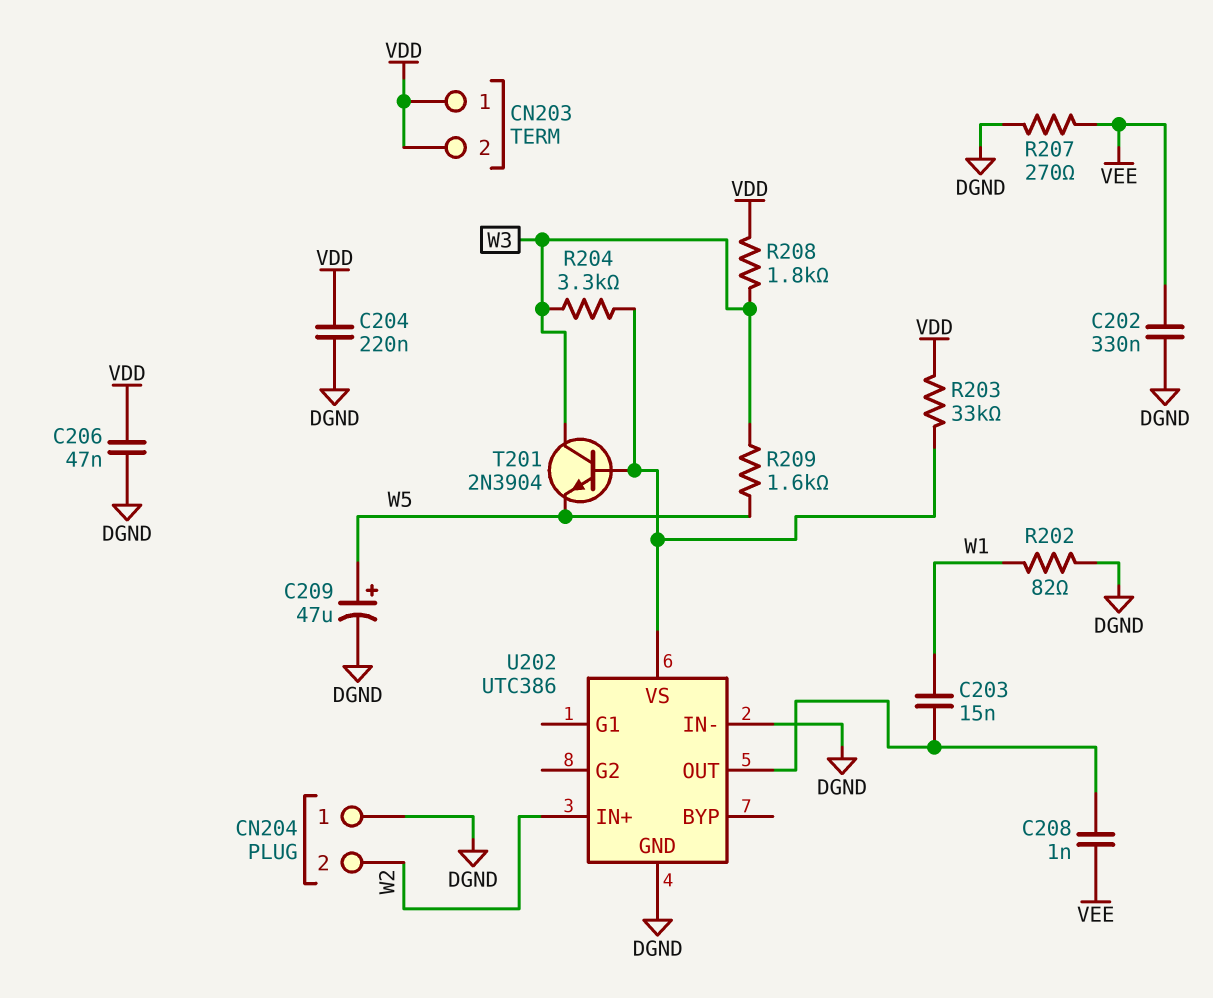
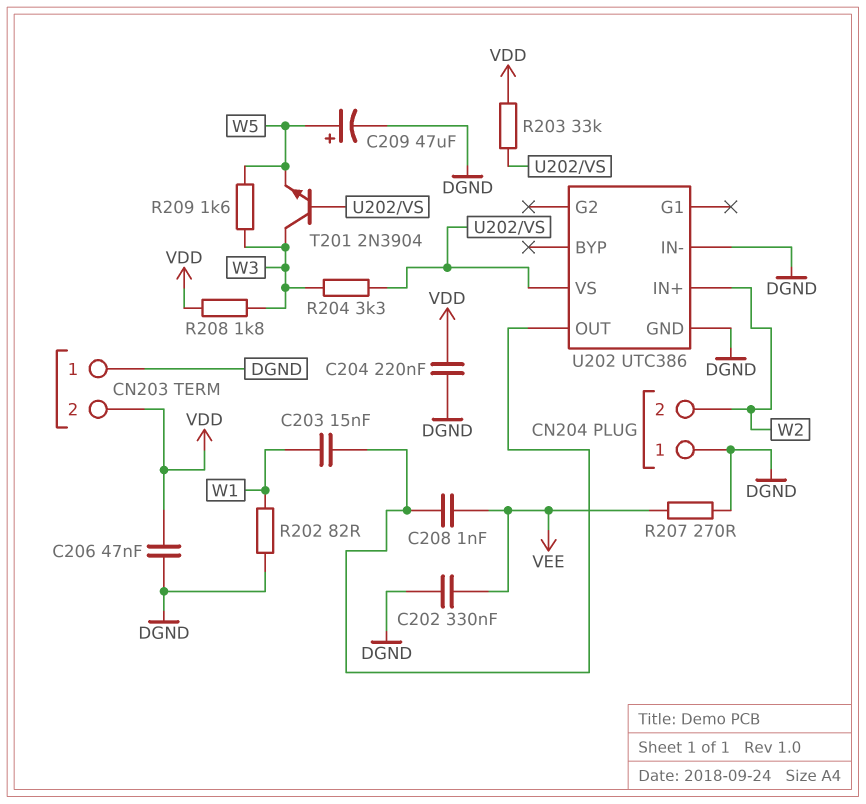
CN203 pin 1: VDD -> DGND

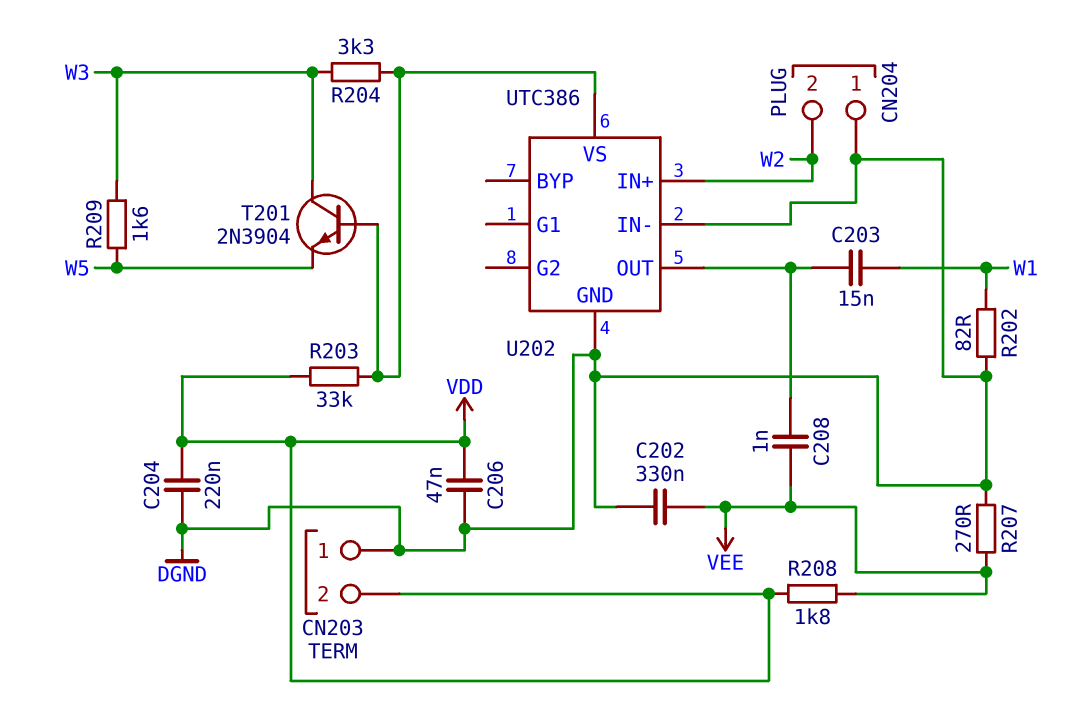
C209: 47uF (plus W5, minus DGND) -> none
R208: 1.8k (VDD, W3) -> 1.8k (VDD, VEE)

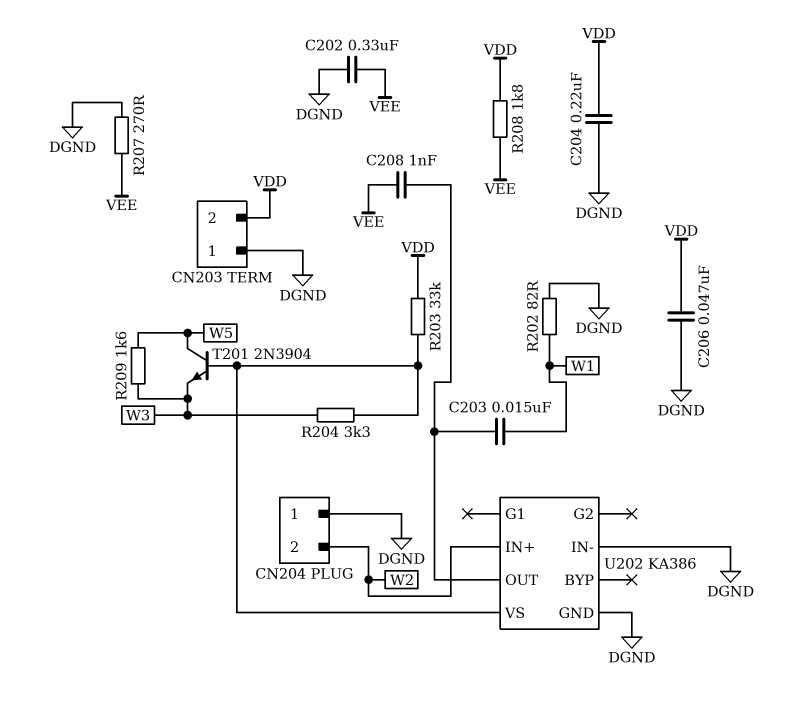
T201: NPN 2N3904 (B U202/VS, C W3, E W5) -> NPN 2N3904 (B U202/VS, C W5, E W3)
U202: UTC386 -> KA386

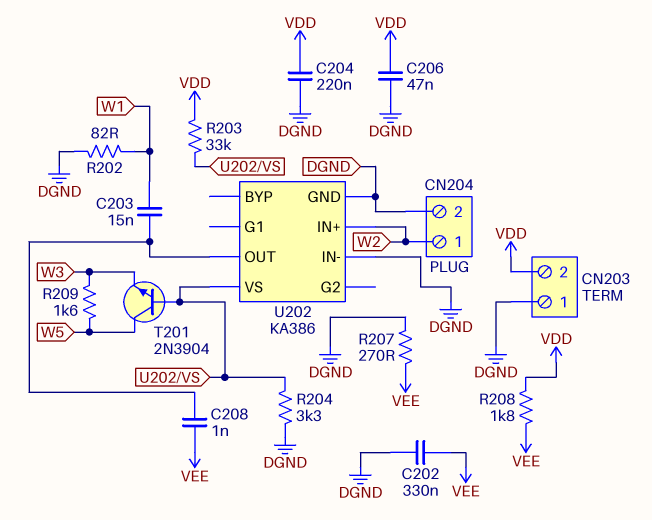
CN204 pin 1: DGND -> W2
CN204 pin 2: W2 -> DGND
R204: 3.3k (U202/VS, W3) -> 3.3k (DGND, U202/VS)

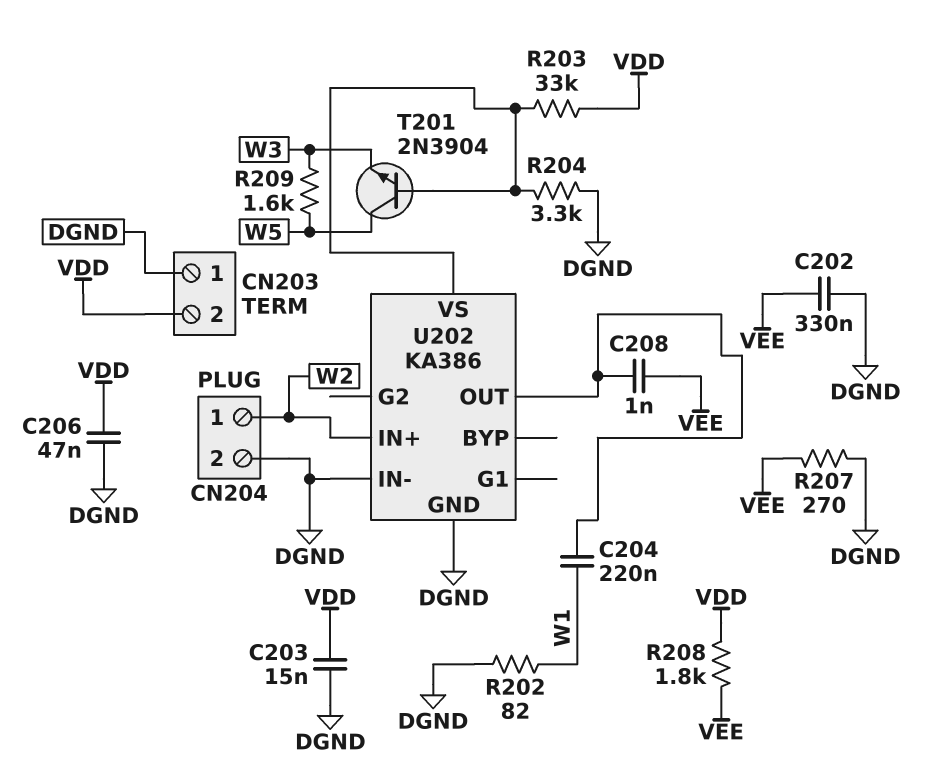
C203: 15nF (U202/OUT, W1) -> 15nF (DGND, VDD)
C204: 220nF (DGND, VDD) -> 220nF (U202/OUT, W1)

